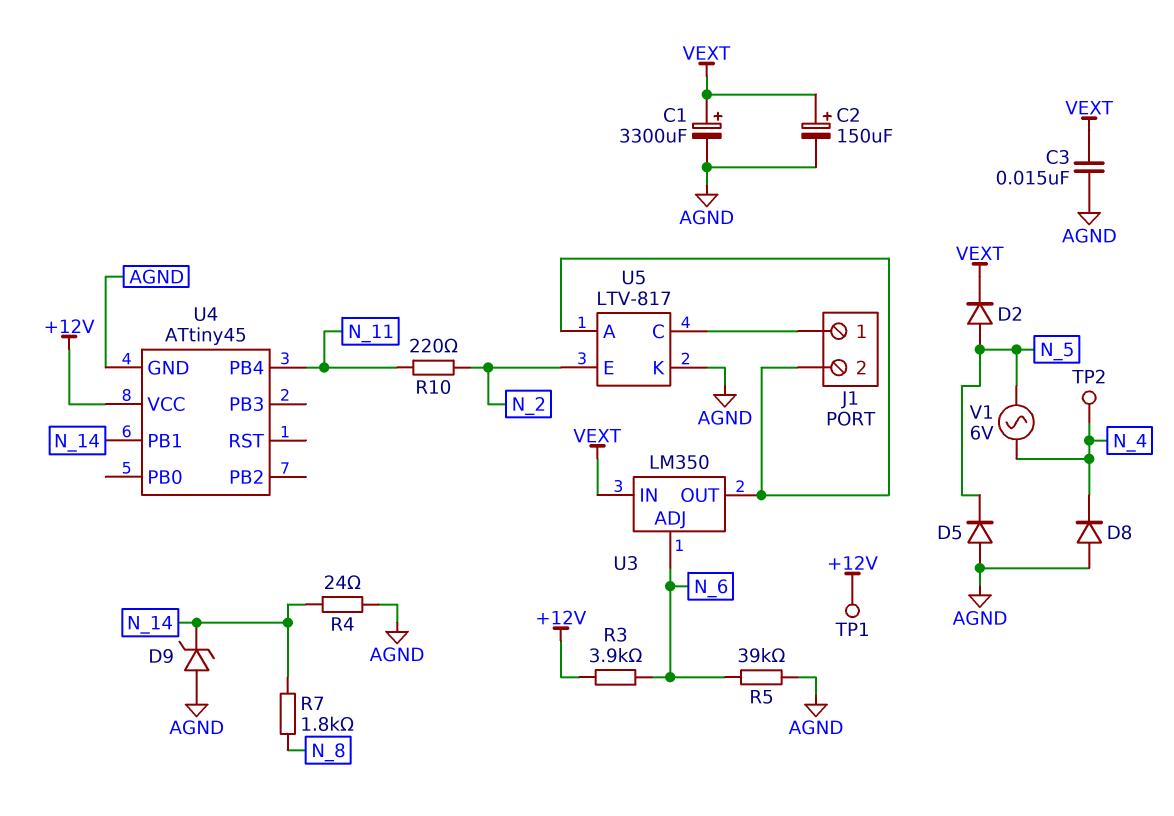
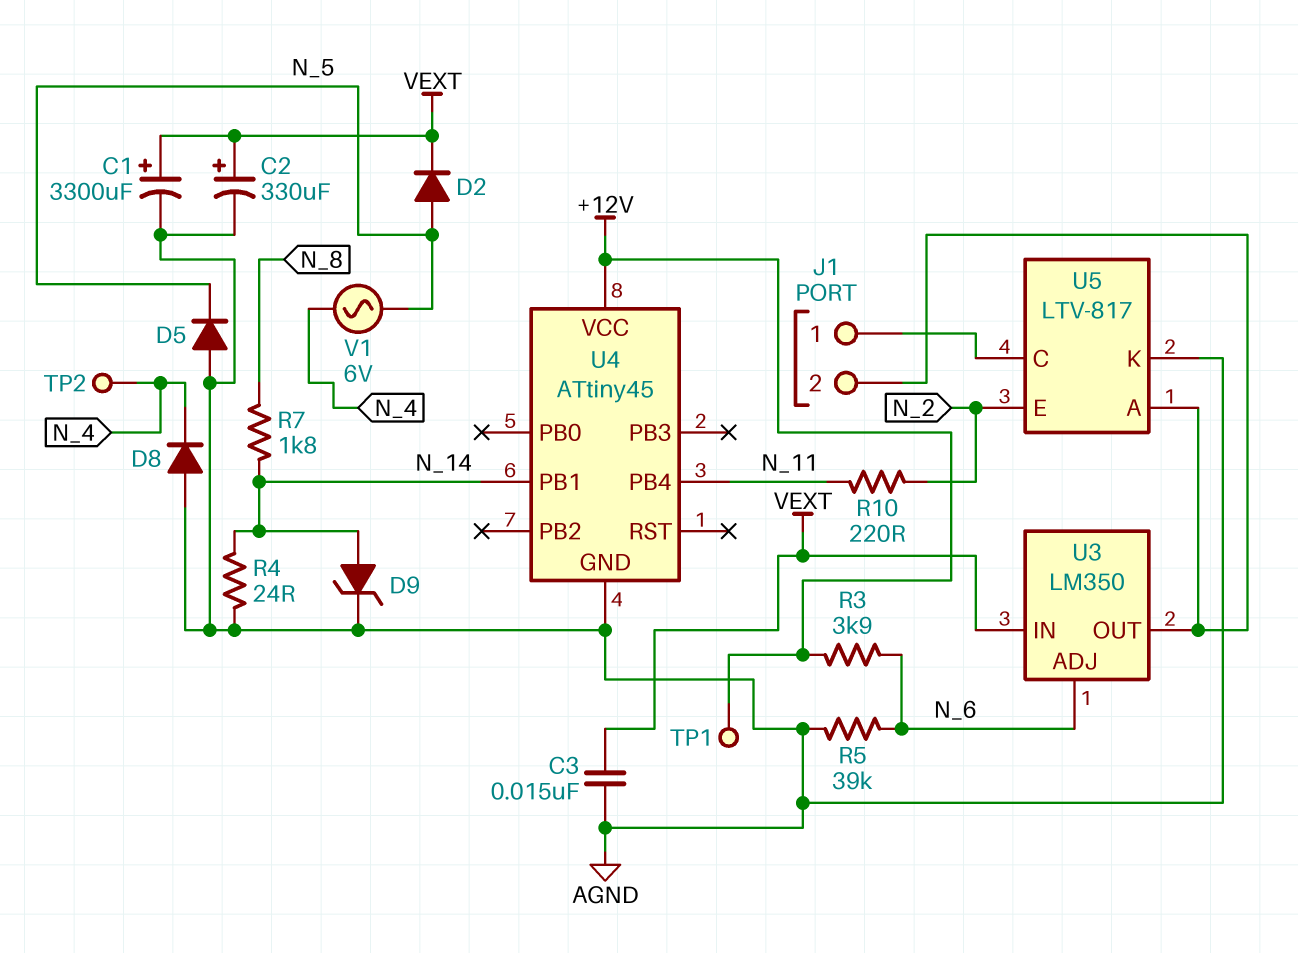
C2: 150uF (plus VEXT, minus AGND) -> 330uF (plus VEXT, minus AGND)
D9: zener (A AGND, K N_14) -> zener (A N_14, K AGND)

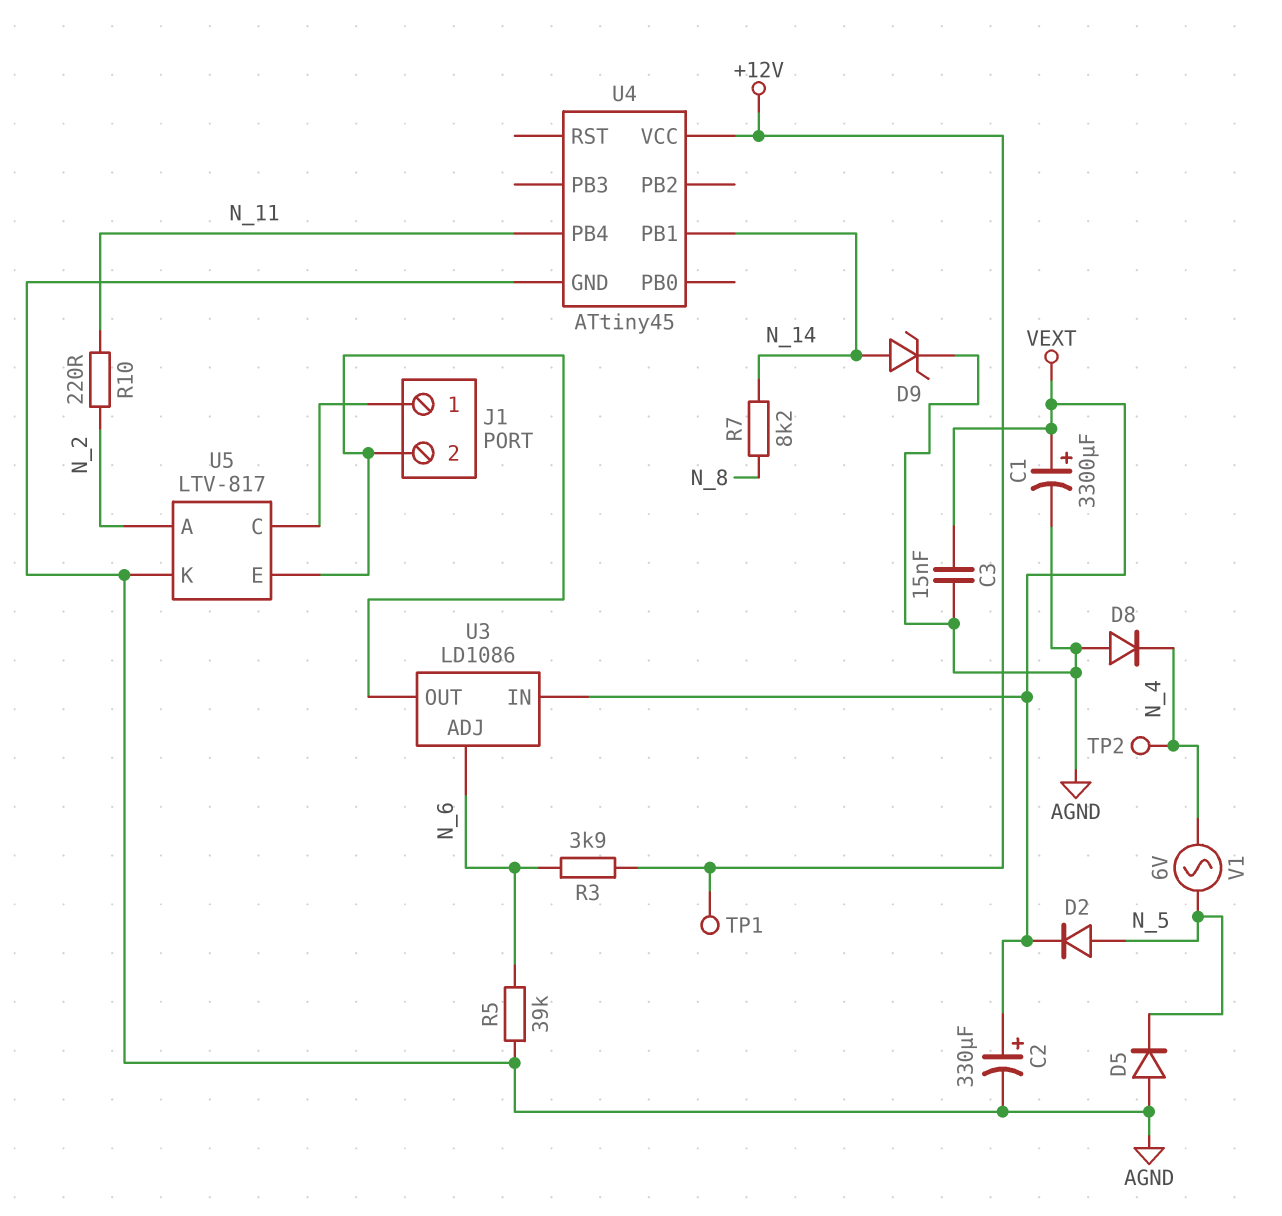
R4: 24 (AGND, N_14) -> none
R7: 1.8k (N_8, N_14) -> 8.2k (N_8, N_14)
U3: LM350 -> LD1086
U5 pin A: J1/2 -> N_2
U5 pin E: N_2 -> J1/2

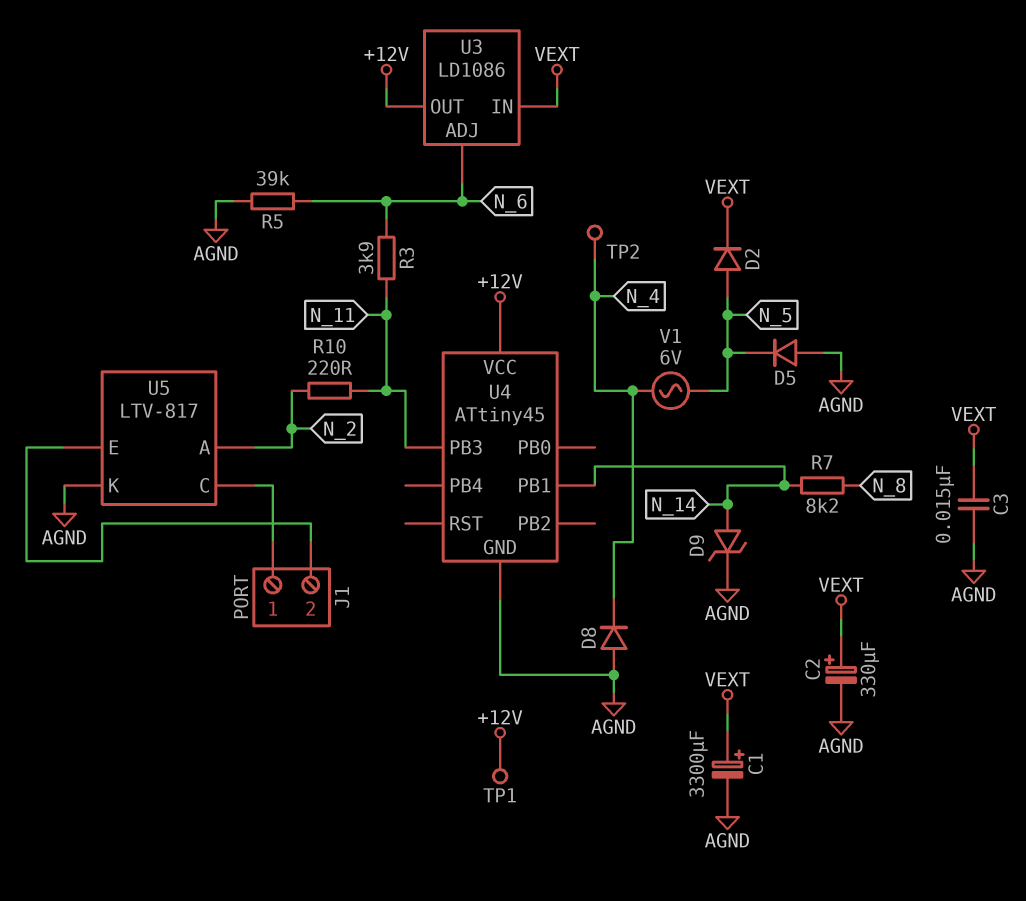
R3: 3.9k (+12V, N_6) -> 3.9k (N_6, N_11)
U3 pin OUT: J1/2 -> +12V
U4 pin PB3: none -> N_11
U4 pin PB4: N_11 -> none

